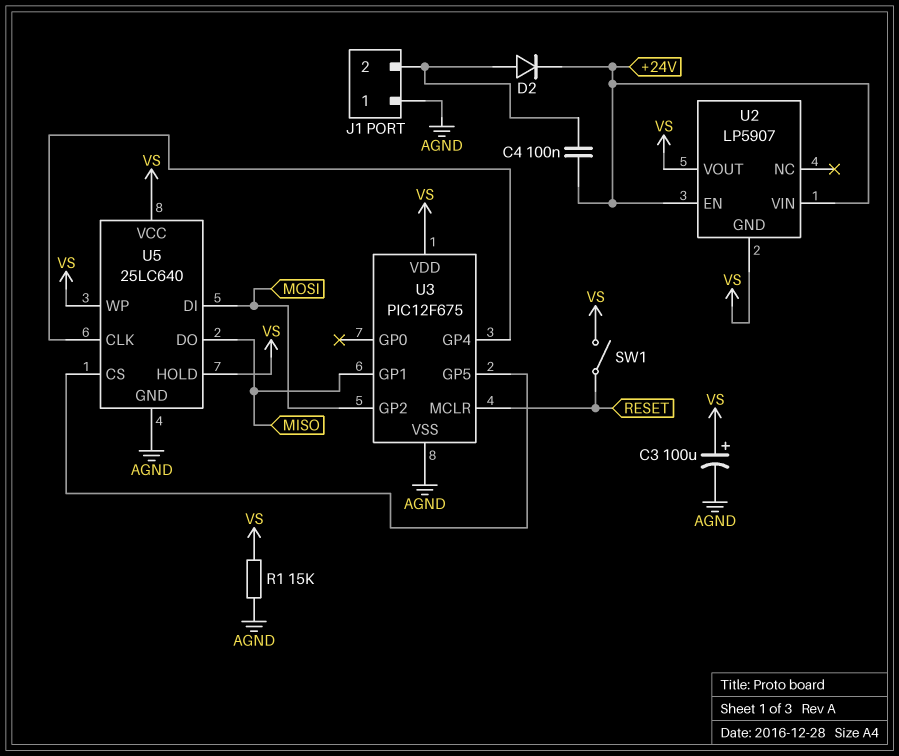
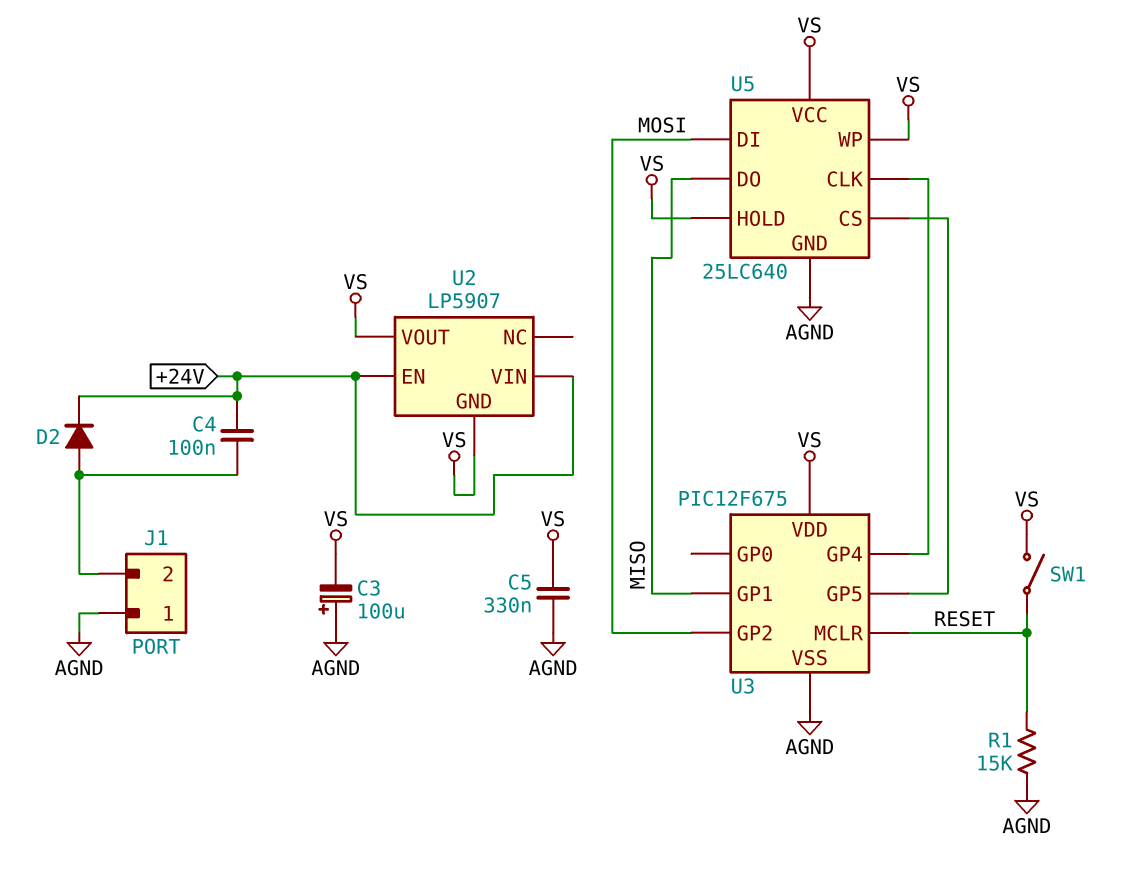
C3: 100uF (plus VS, minus AGND) -> 100uF (plus AGND, minus VS)
C5: none -> 330nF (AGND, VS)
R1: 15k (AGND, VS) -> 15k (AGND, RESET)

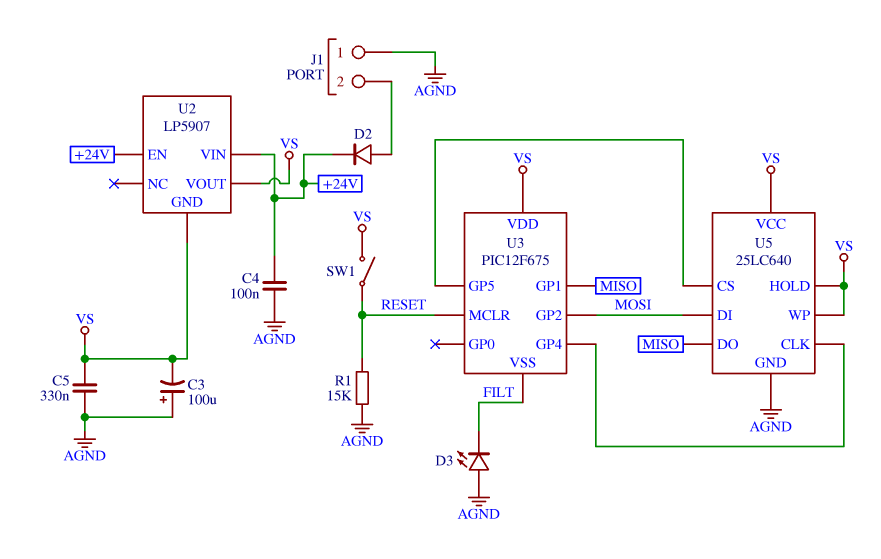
C4: 100nF (+24V, J1/2) -> 100nF (+24V, AGND)
D3: none -> LED (A AGND, K FILT)
U3 pin VSS: AGND -> FILT

